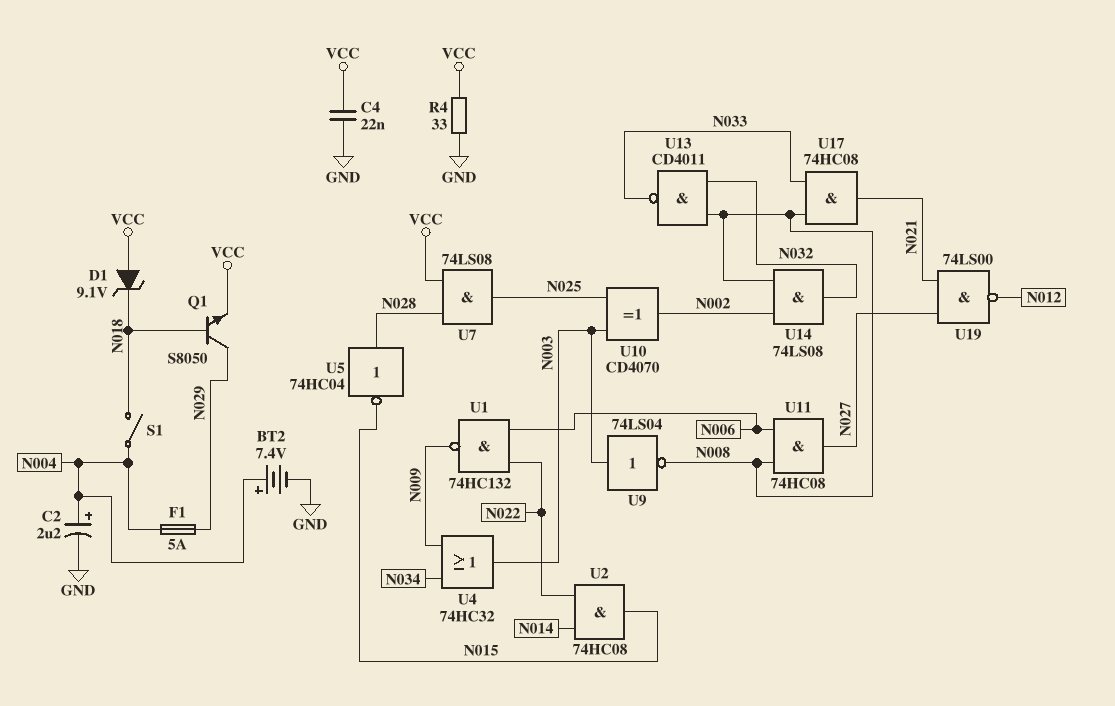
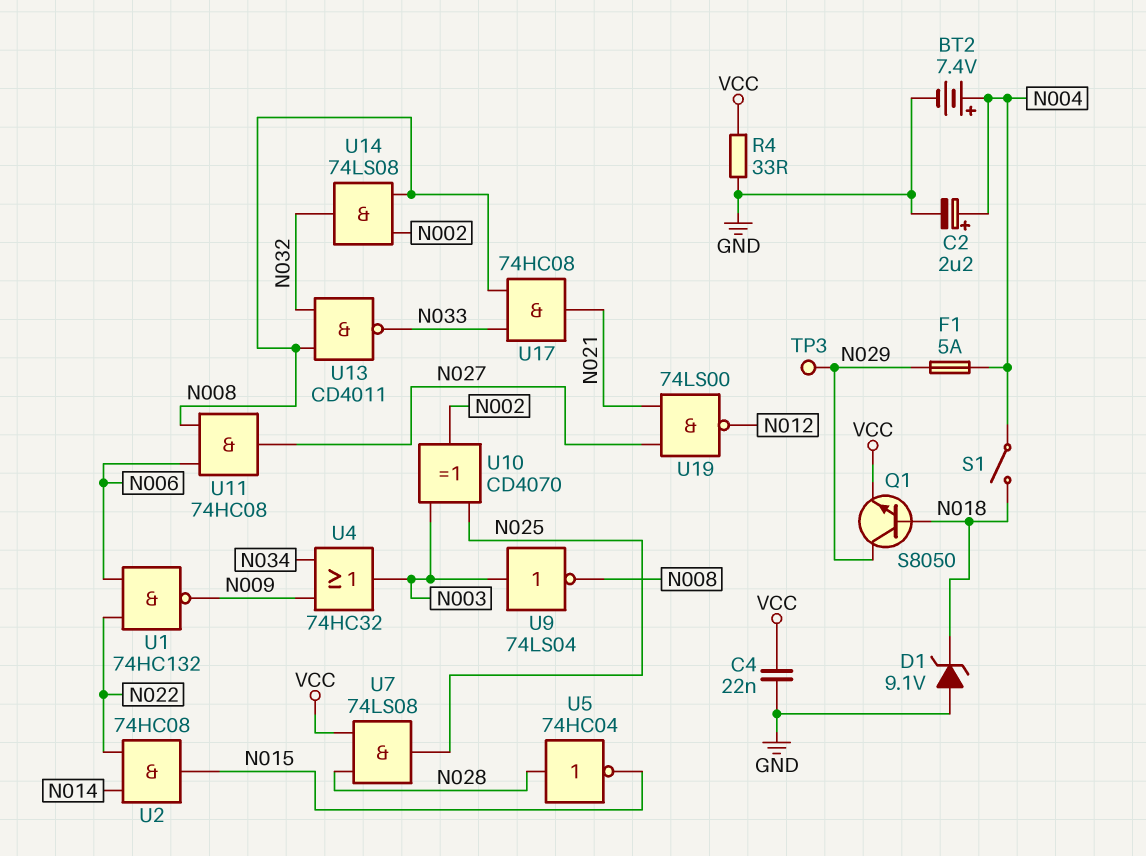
D1: zener 9.1V (A VCC, K N018) -> zener 9.1V (A GND, K N018)
TP3: none -> test point (N029)

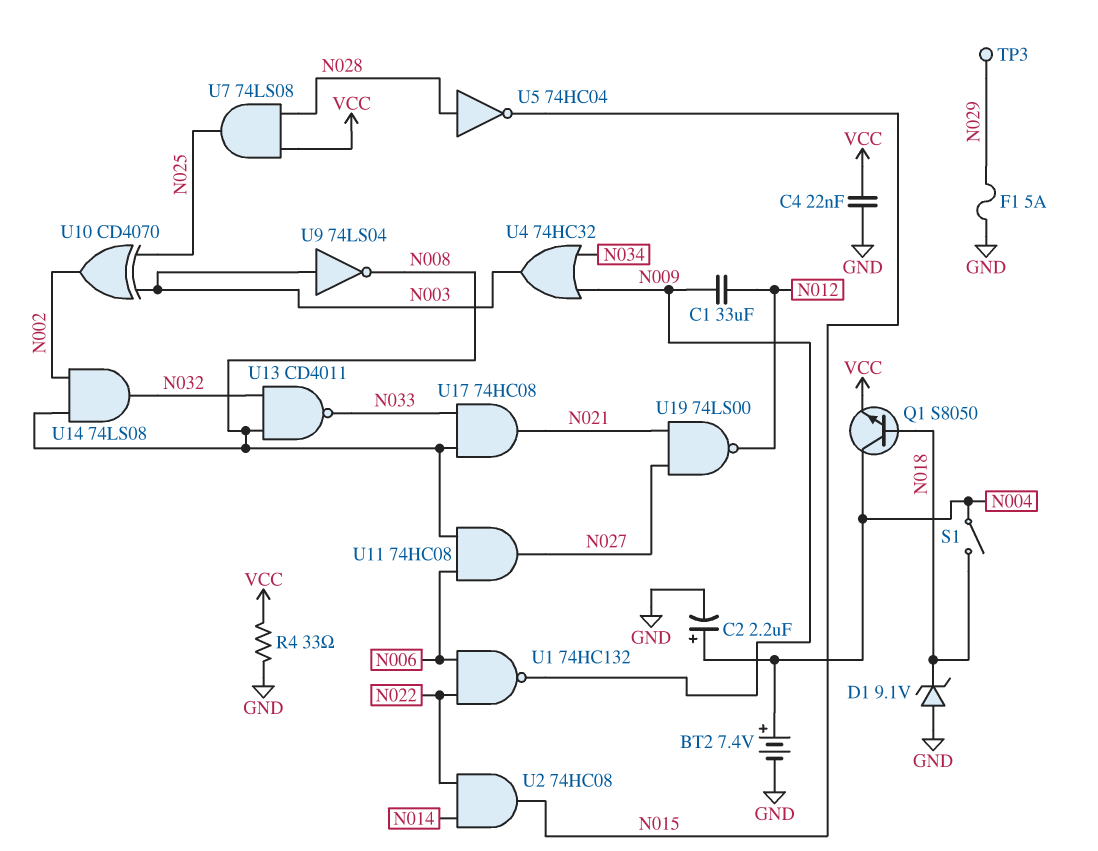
C1: none -> 33uF (N009, N012)
F1: 5A (N004, N029) -> 5A (GND, N029)
Q1: NPN S8050 (B N018, C N029, E VCC) -> NPN S8050 (B N018, C N004, E VCC)

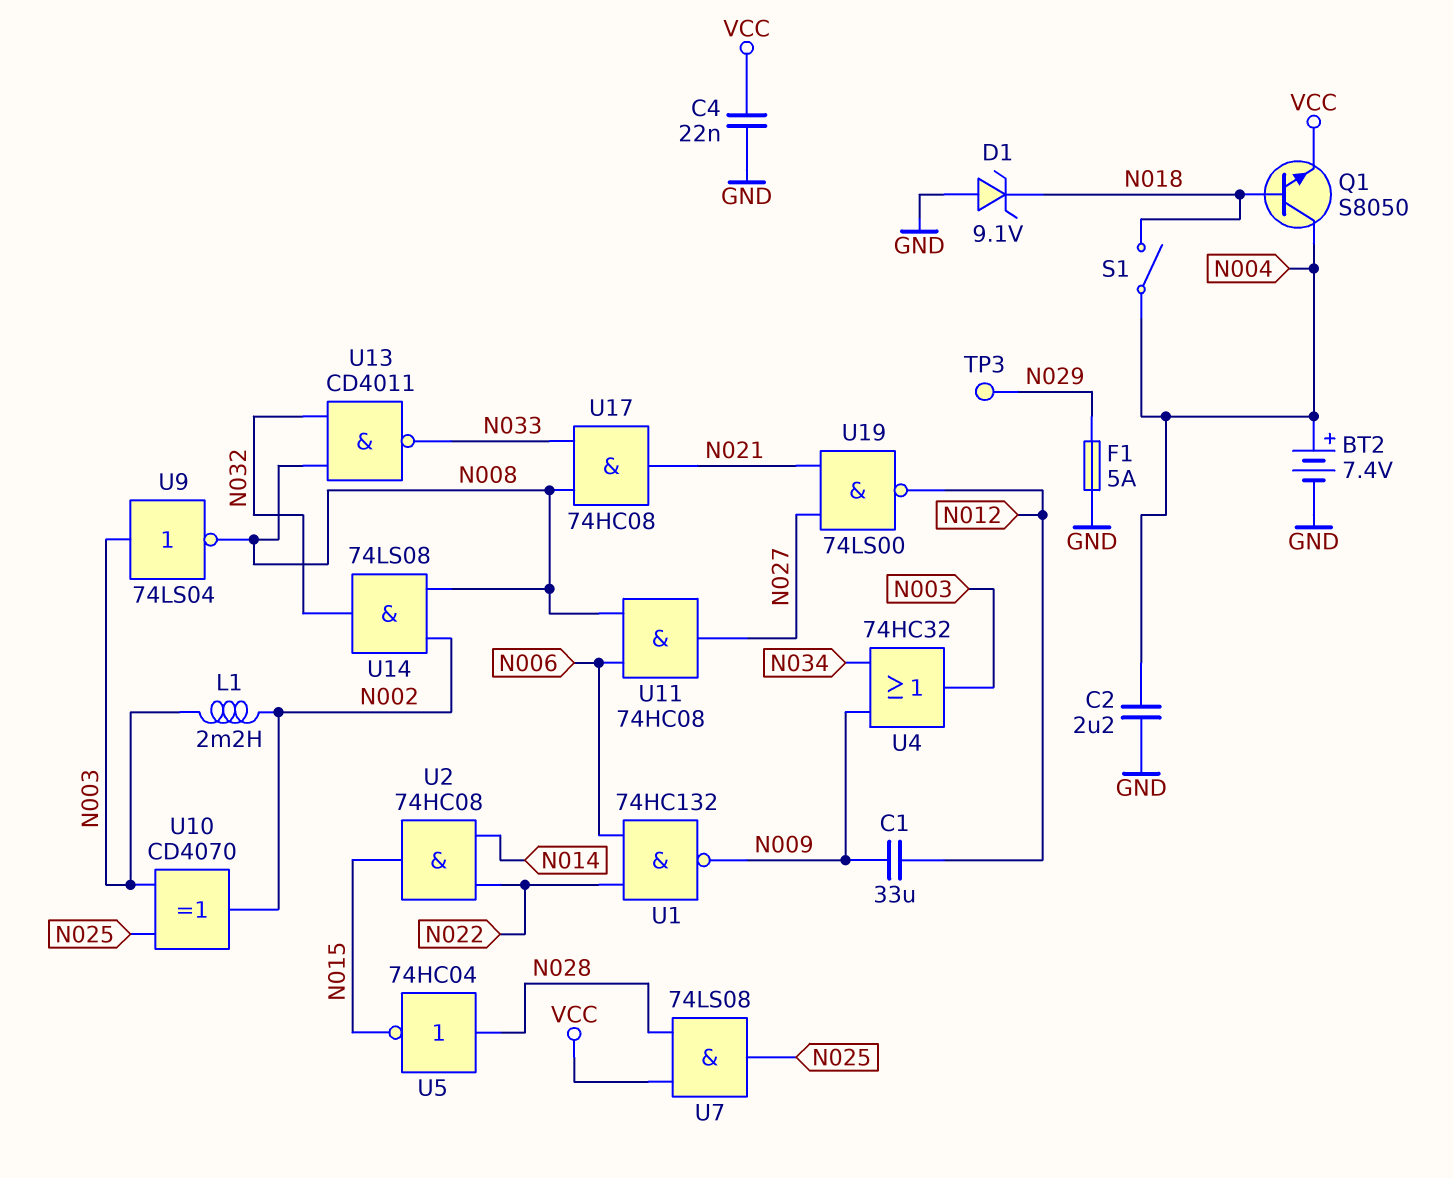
C2: 2.2uF (plus N004, minus GND) -> 2.2uF (GND, N004)
L1: none -> 2.2mH (N002, N003)
R4: 33 (GND, VCC) -> none

